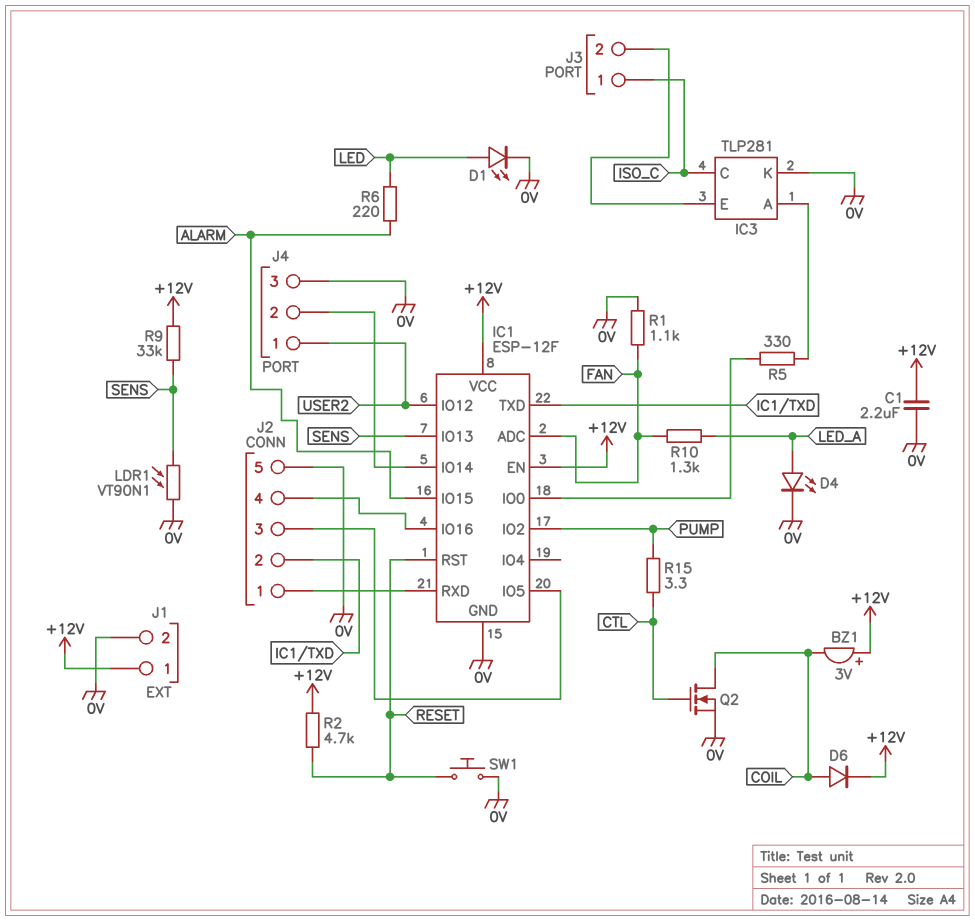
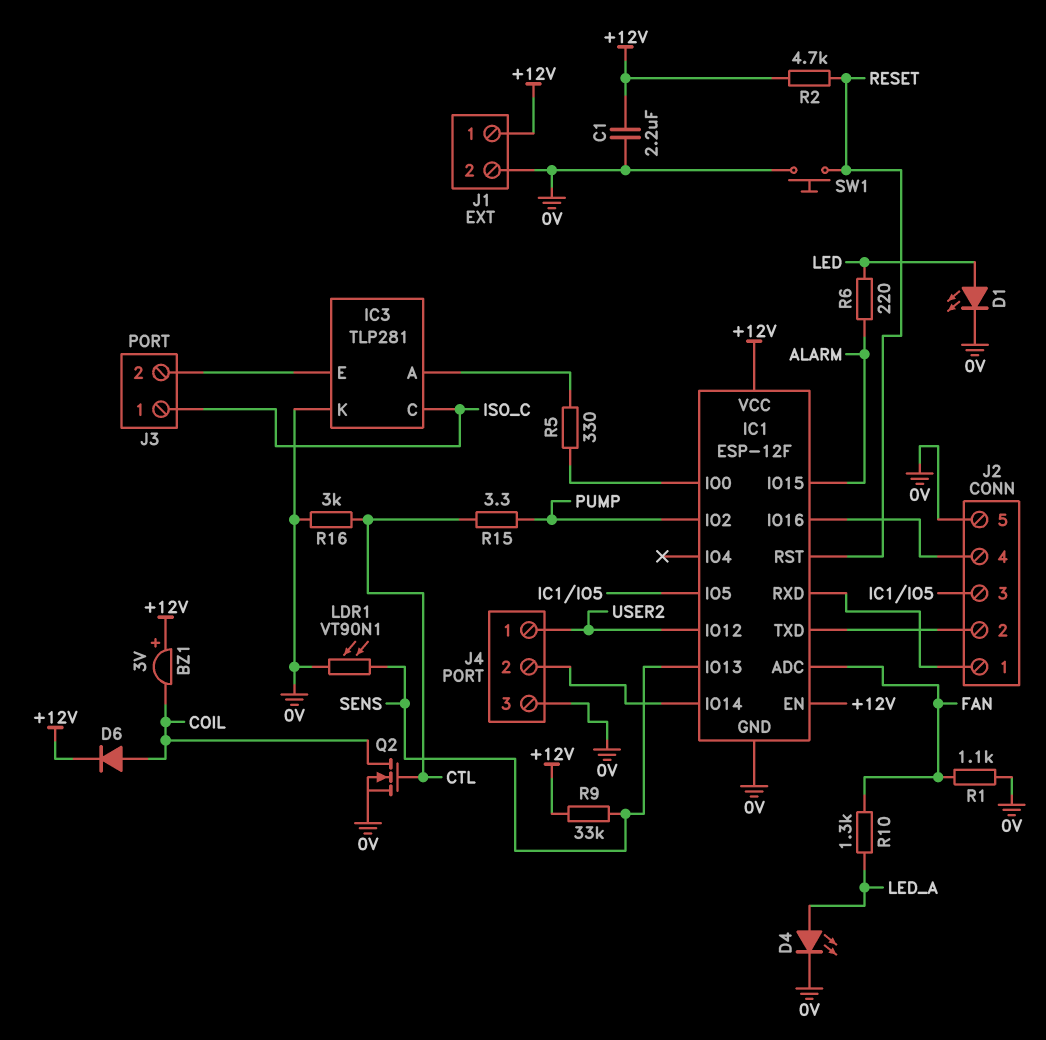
R16: none -> 3k (0V, CTL)

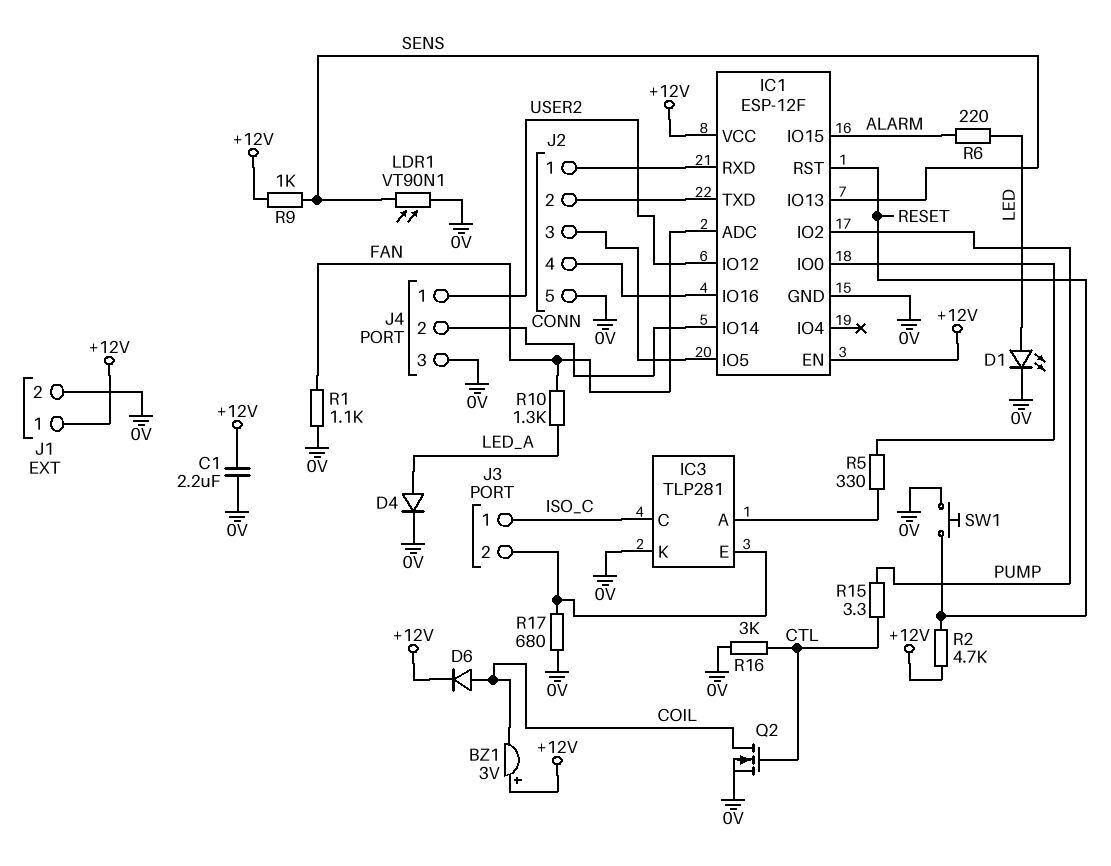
D4: LED (A LED_A, K 0V) -> diode (A LED_A, K 0V)
R9: 33k (+12V, SENS) -> 1k (+12V, SENS)
R17: none -> 680 (0V, IC3/E)

